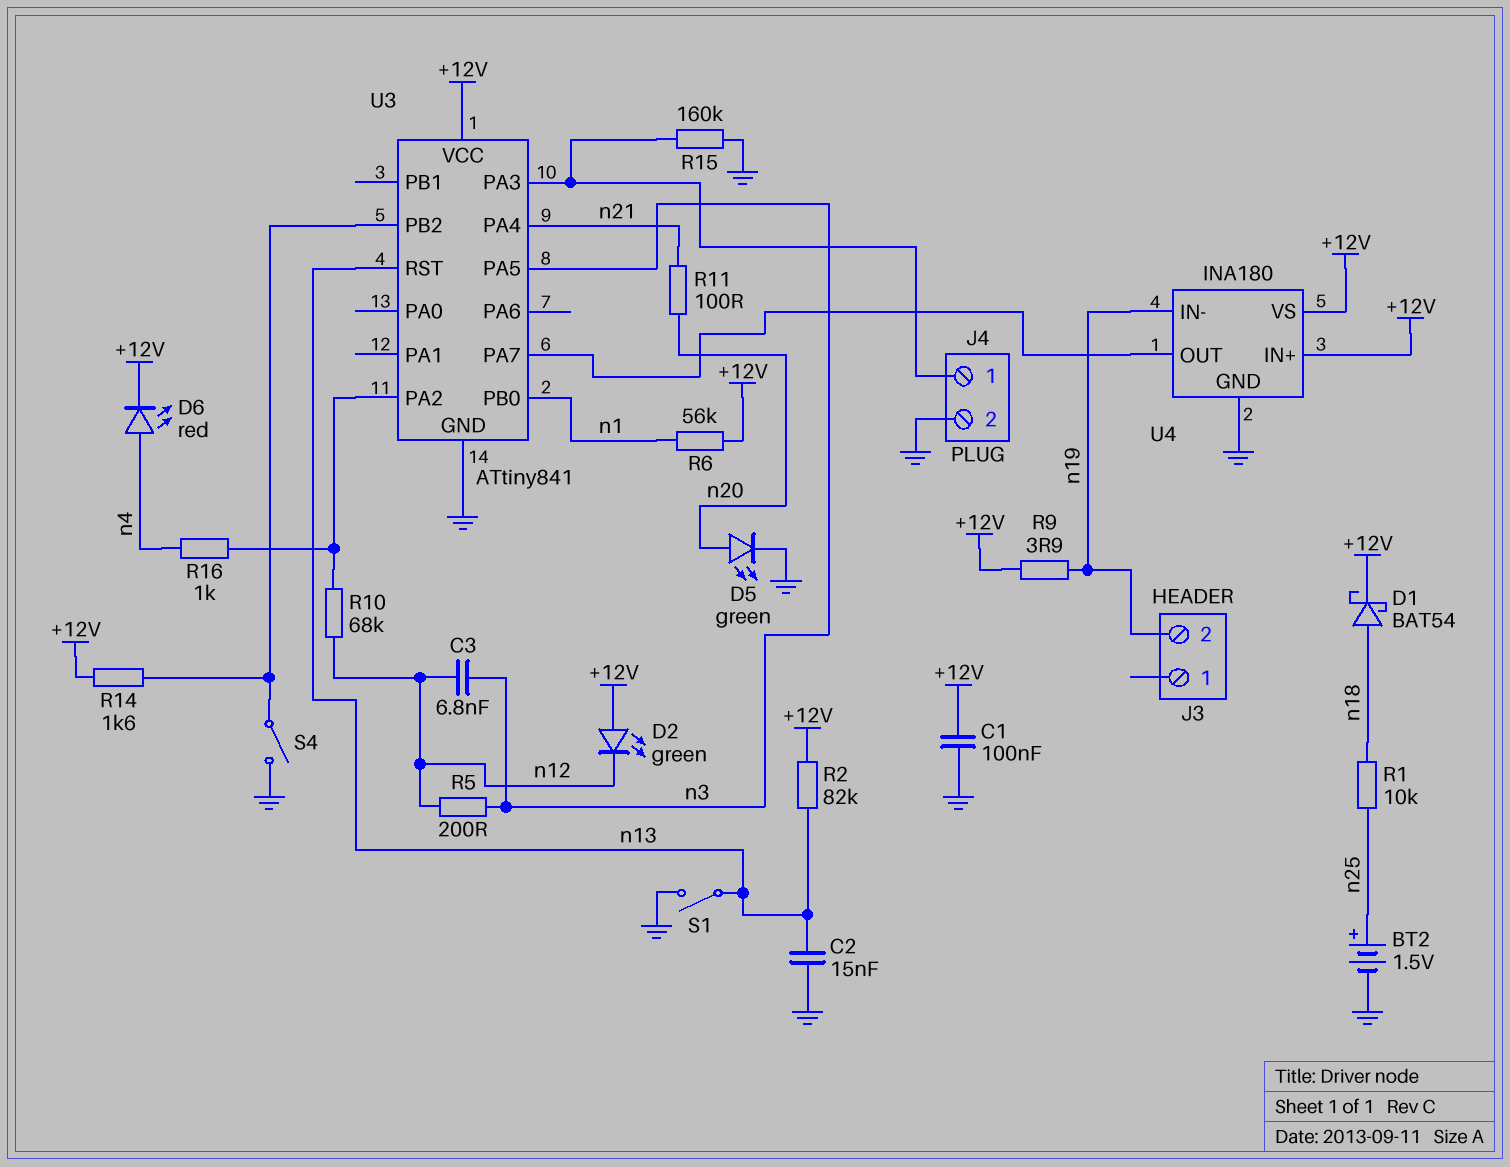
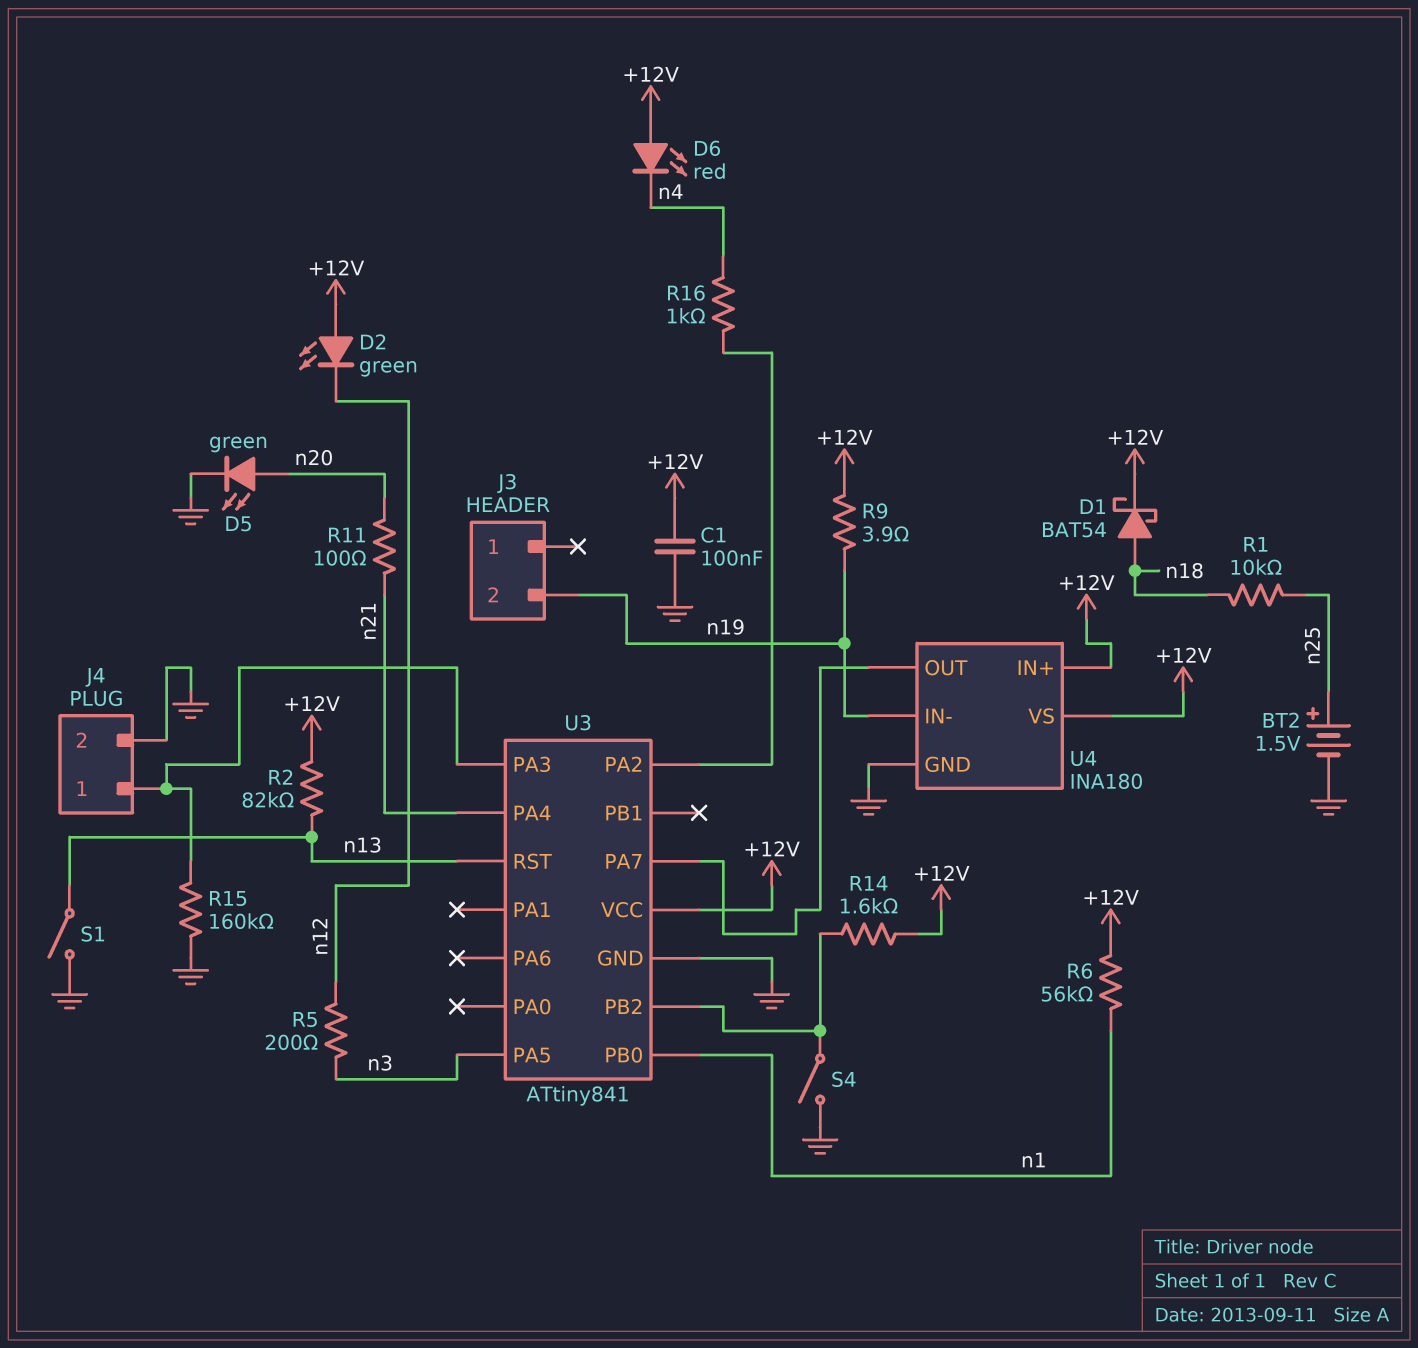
C2: 15nF (GND, n13) -> none
C3: 6.8nF (n3, n12) -> none
D6: LED red (A n4, K +12V) -> LED red (A +12V, K n4)
R10: 68k (U3/PA2, n12) -> none

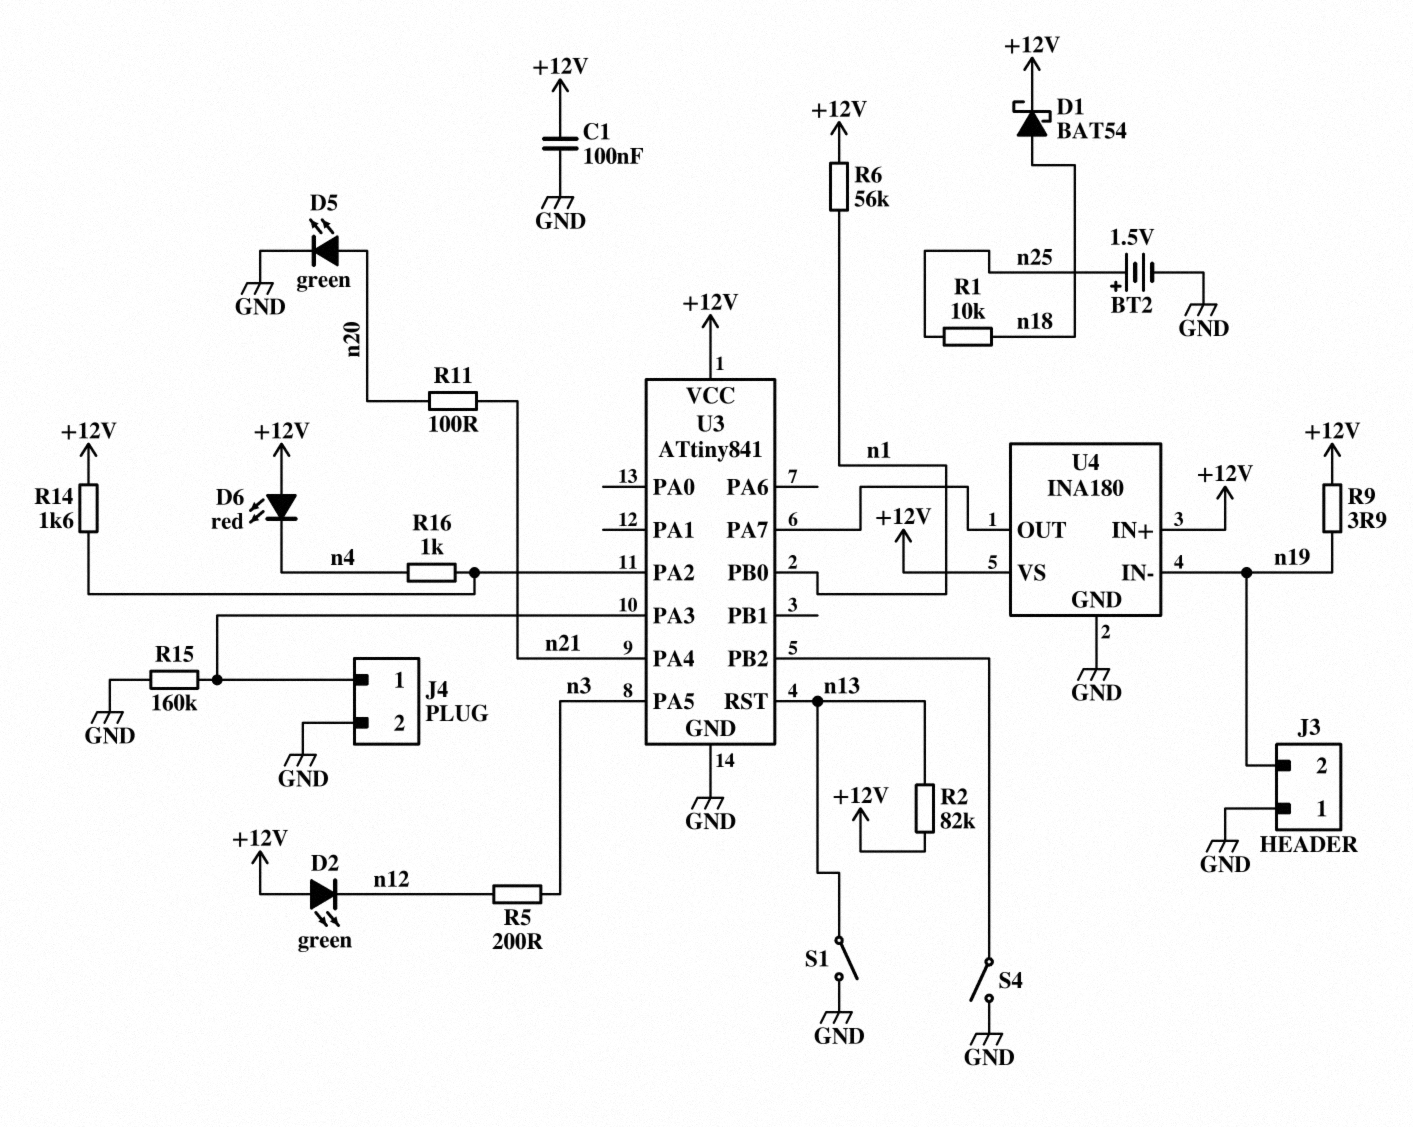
J3 pin 1: none -> GND
R14: 1.6k (+12V, U3/PB2) -> 1.6k (+12V, U3/PA2)

